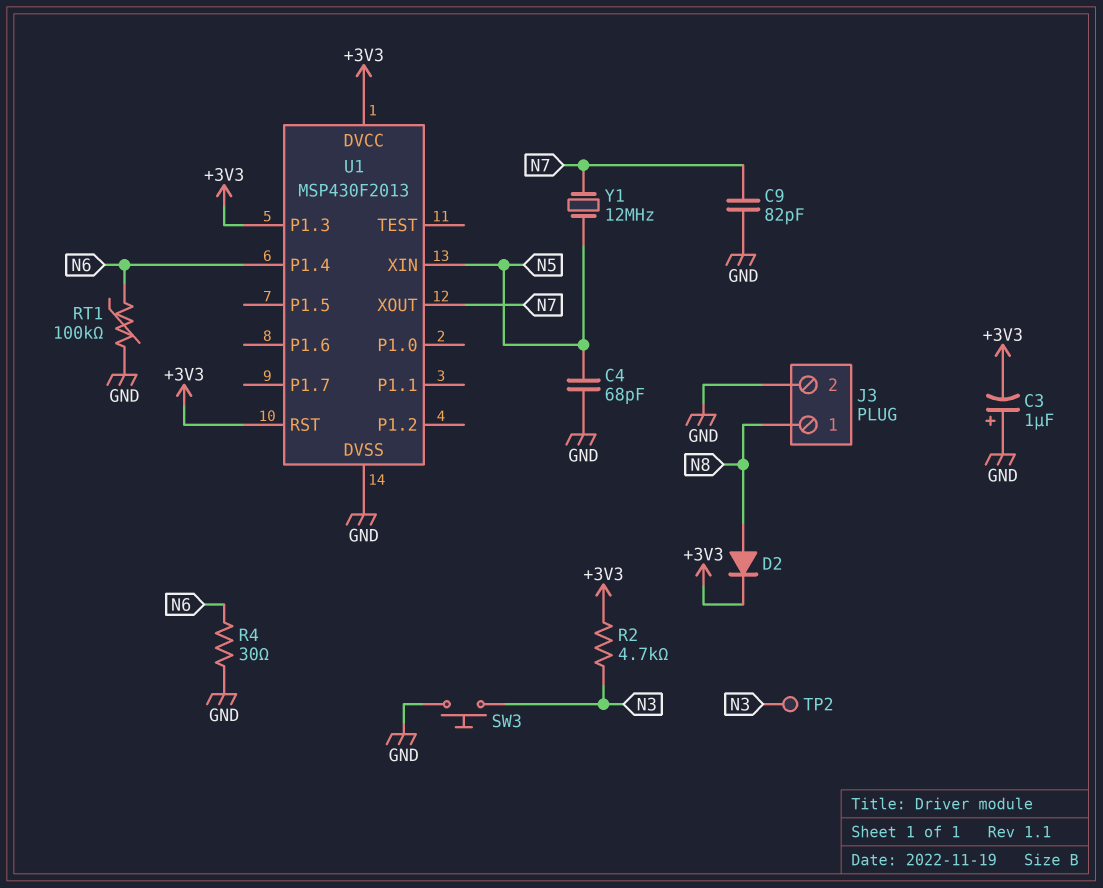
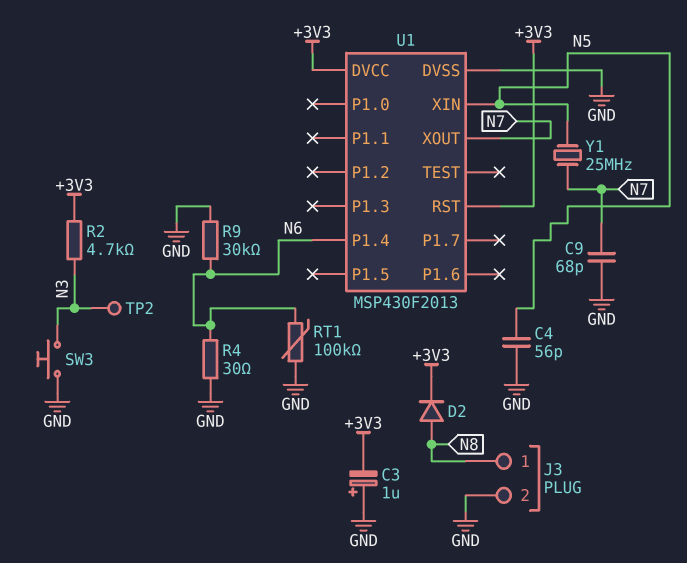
C4: 68pF (GND, N5) -> 56pF (GND, N5)
C9: 82pF (GND, N7) -> 68pF (GND, N7)
R9: none -> 30k (GND, N6)
U1 pin P1.3: +3V3 -> none
Y1: 12MHz (N5, N7) -> 25MHz (N5, N7)

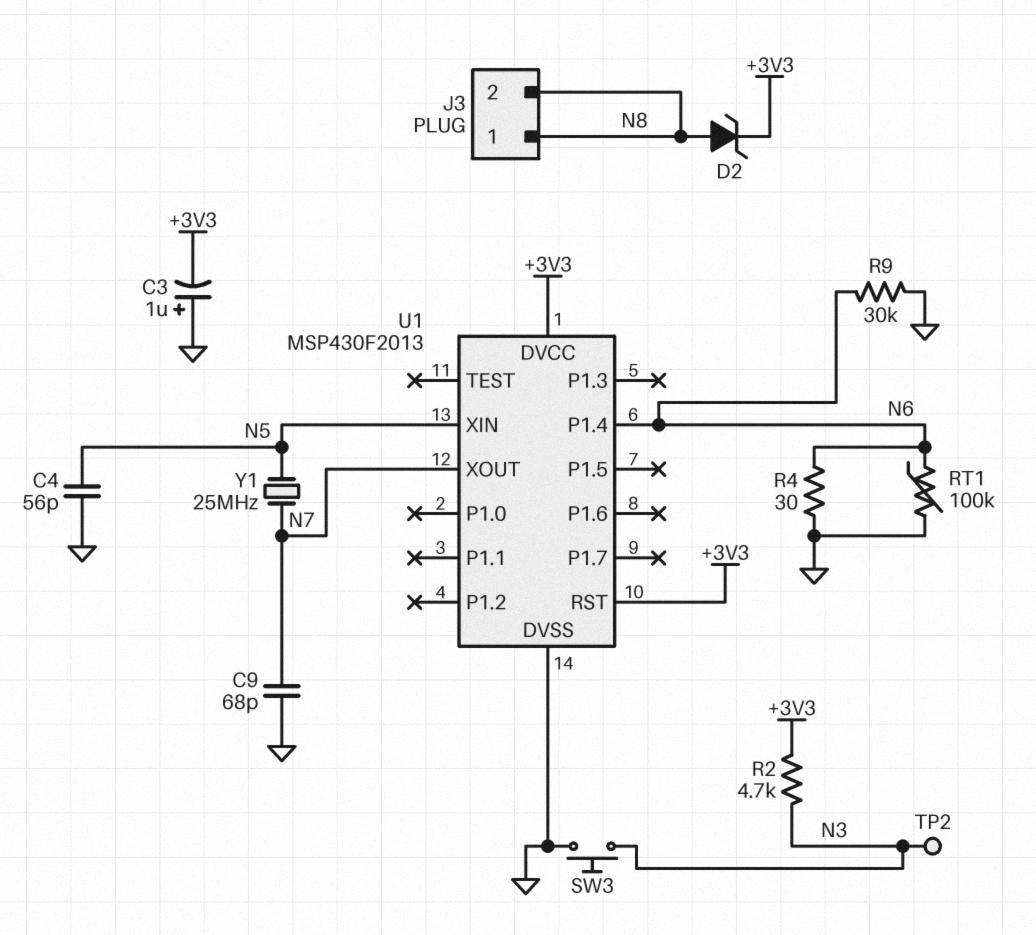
D2: diode (A N8, K +3V3) -> zener (A N8, K +3V3)
J3 pin 2: GND -> N8

